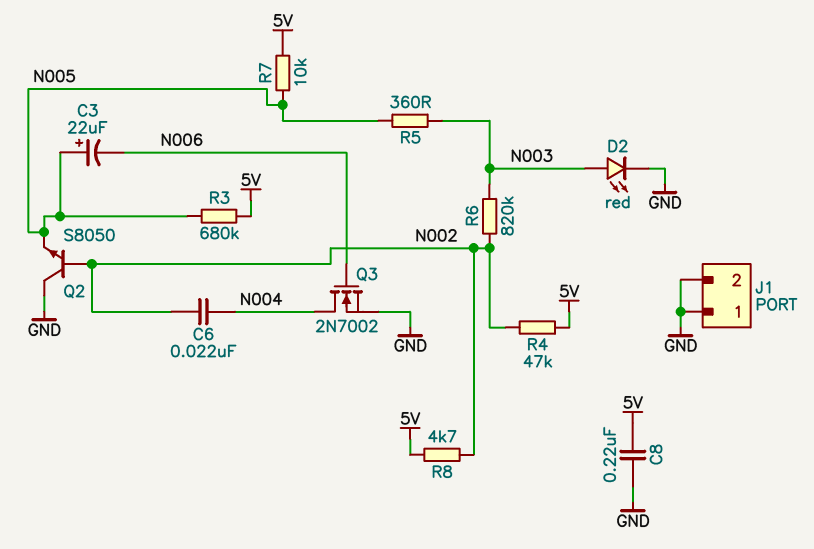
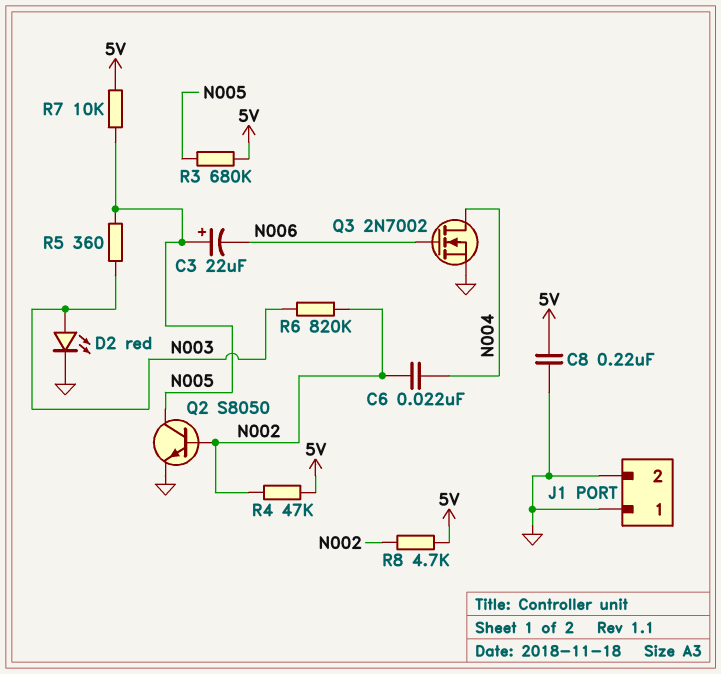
Q2: NPN S8050 (B N002, C GND, E N005) -> NPN S8050 (B N002, C N005, E GND)

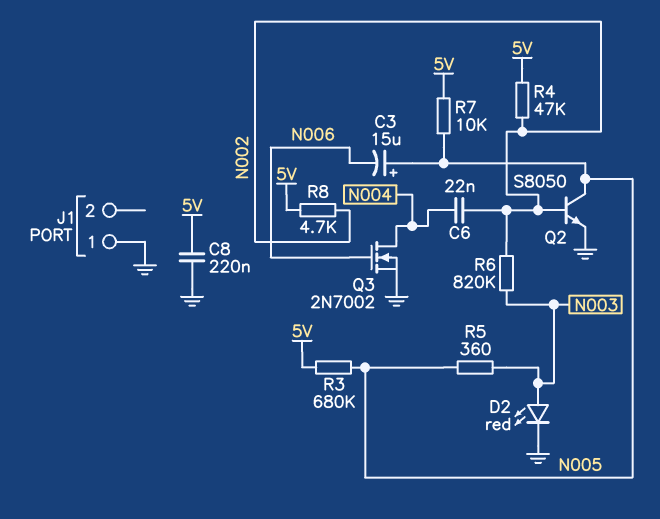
C3: 22uF (plus N005, minus N006) -> 15uF (plus N005, minus N006)
J1 pin 2: GND -> none

